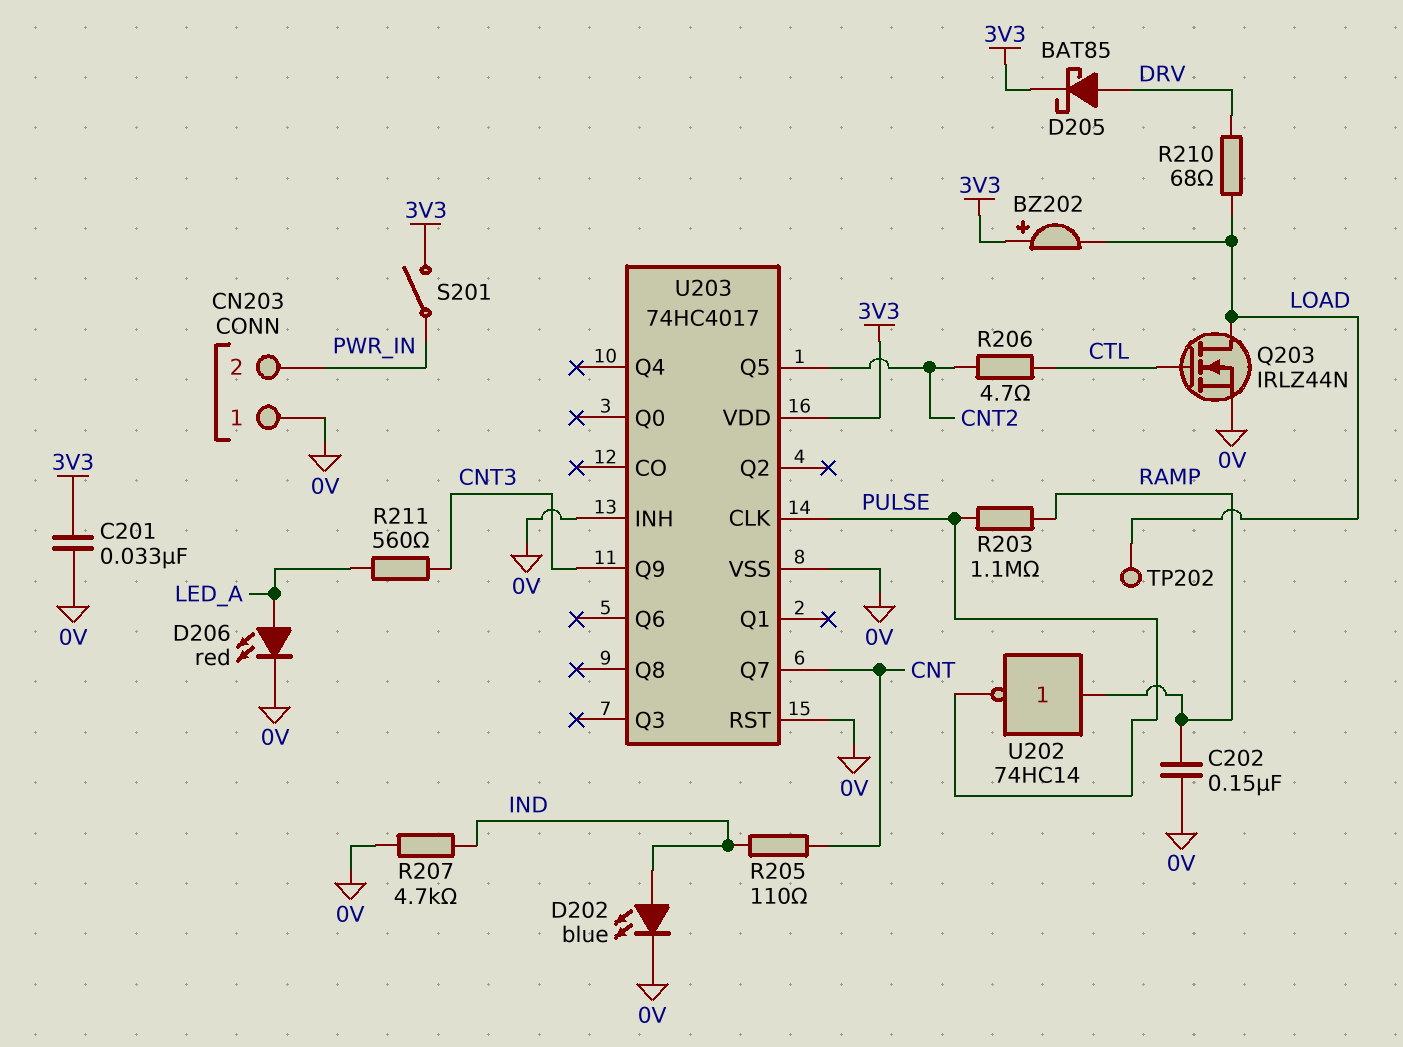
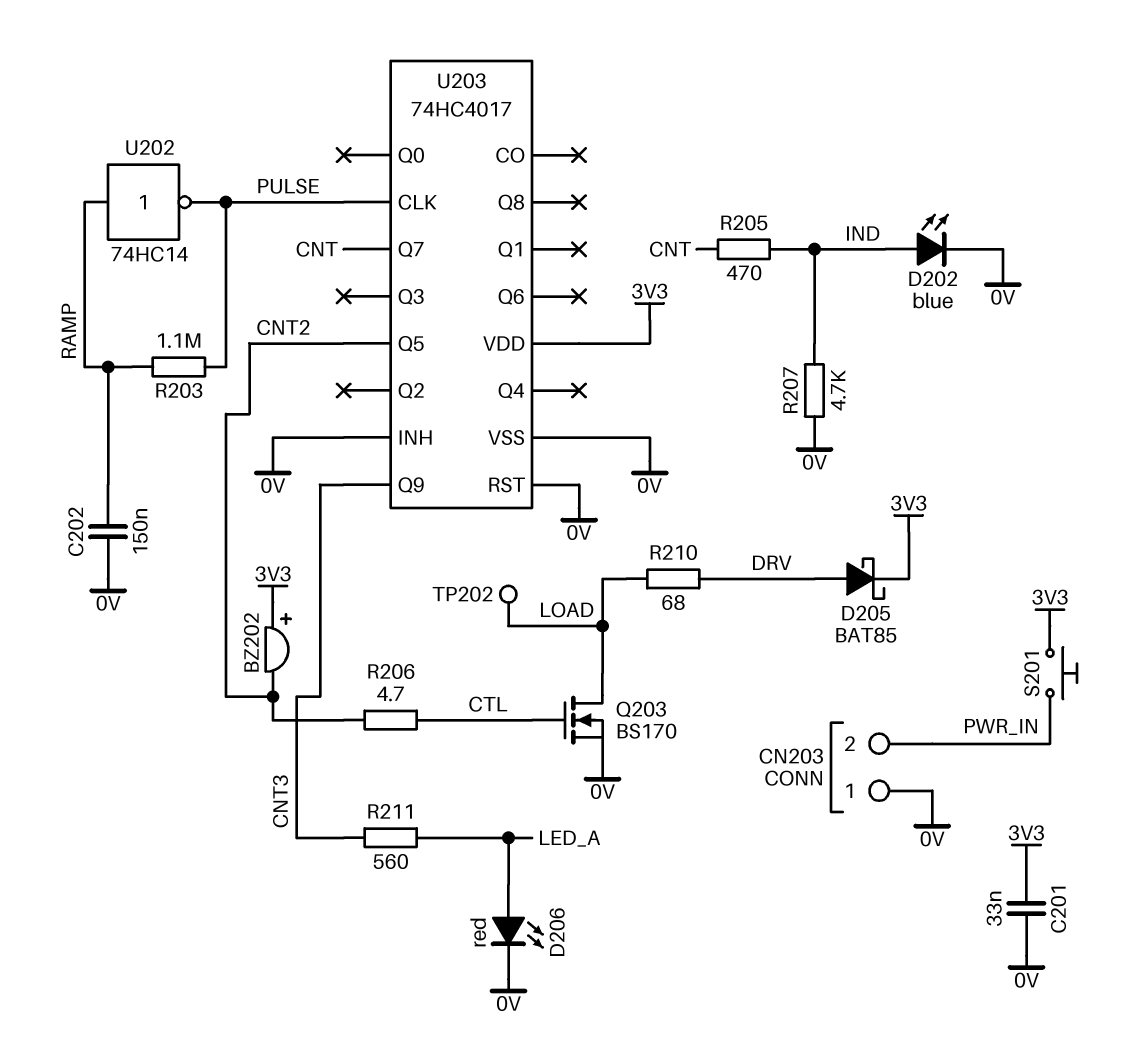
BZ202: buzzer (plus 3V3, minus LOAD) -> buzzer (plus 3V3, minus CNT2)
Q203: NMOS IRLZ44N (G CTL, D LOAD, S 0V) -> NMOS BS170 (G CTL, D LOAD, S 0V)
R205: 110 (CNT, IND) -> 470 (CNT, IND)
S201: switch (3V3, PWR_IN) -> button (3V3, PWR_IN)

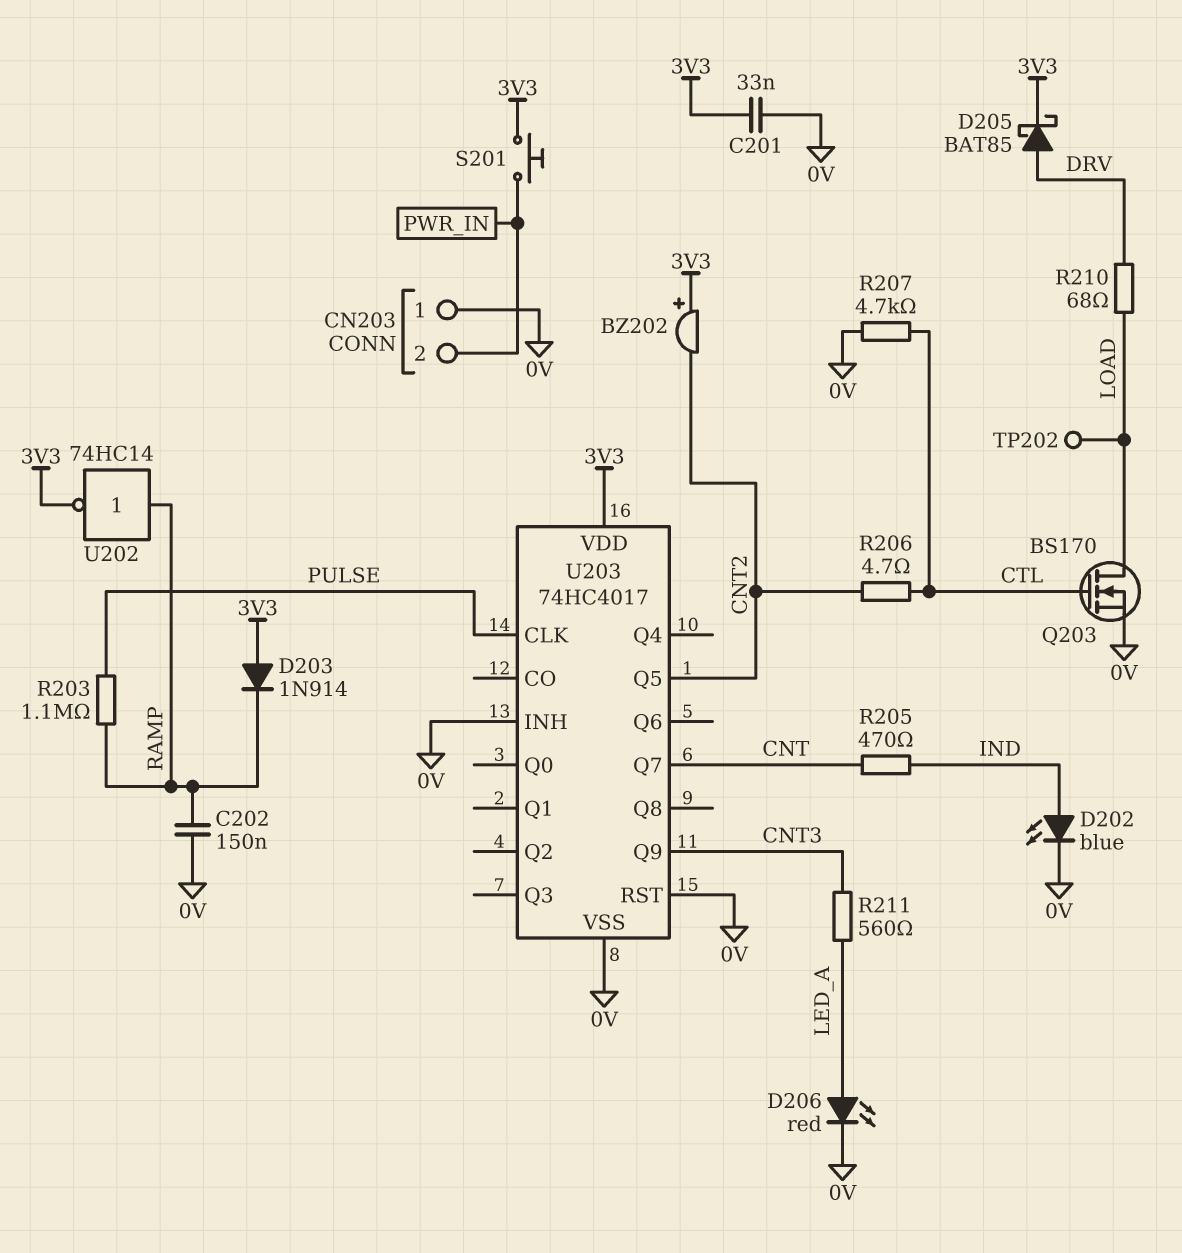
D203: none -> diode 1N914 (A 3V3, K RAMP)
R207: 4.7k (0V, IND) -> 4.7k (0V, CTL)
U202: NOT 74HC14 (in RAMP, out PULSE) -> NOT 74HC14 (in RAMP, out 3V3)

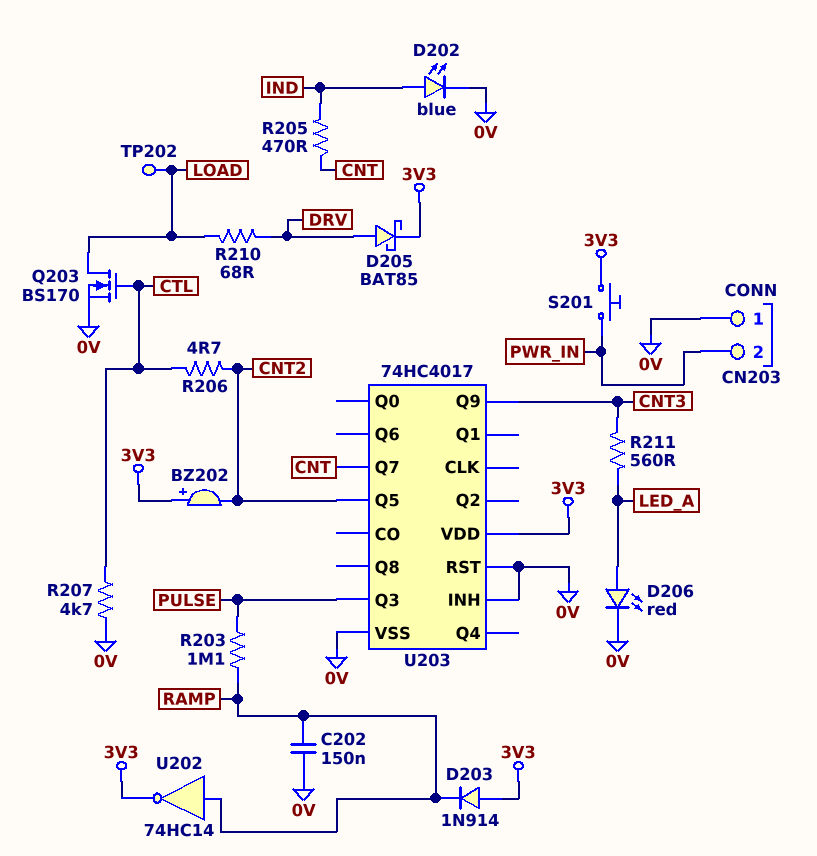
C201: 33nF (0V, 3V3) -> none
U203 pin CLK: PULSE -> none
U203 pin Q3: none -> PULSE

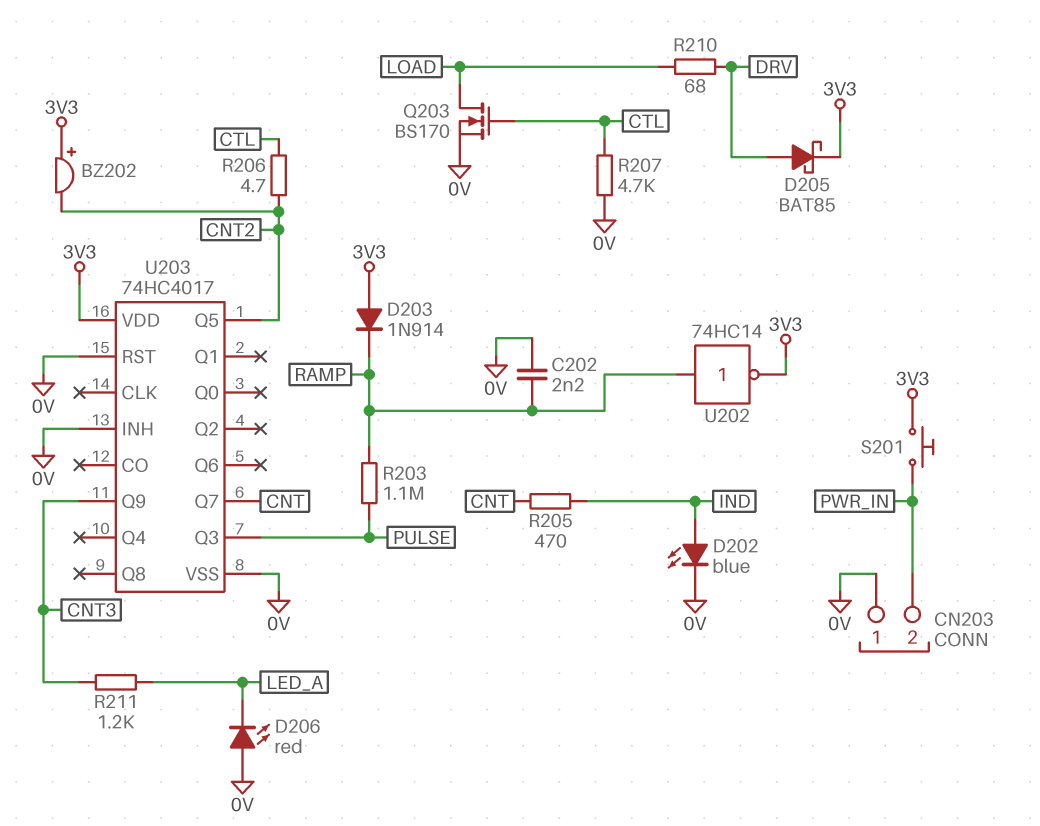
C202: 150nF (0V, RAMP) -> 2.2nF (0V, RAMP)
D206: LED red (A LED_A, K 0V) -> LED red (A 0V, K LED_A)
R211: 560 (CNT3, LED_A) -> 1.2k (CNT3, LED_A)
TP202: test point (LOAD) -> none

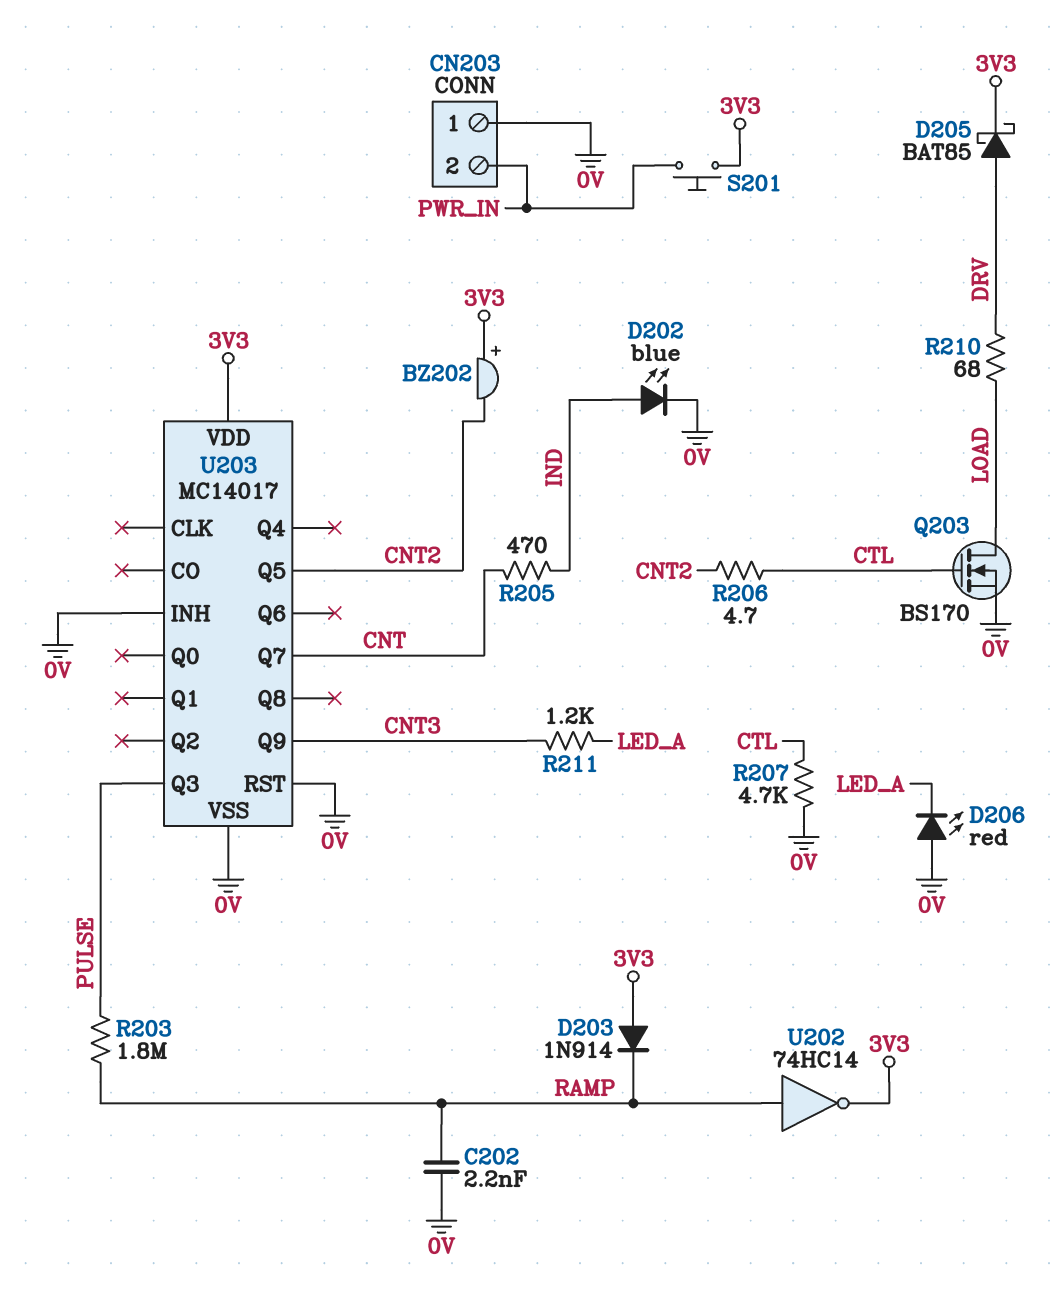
R203: 1.1M (PULSE, RAMP) -> 1.8M (PULSE, RAMP)
U203: 74HC4017 -> MC14017

